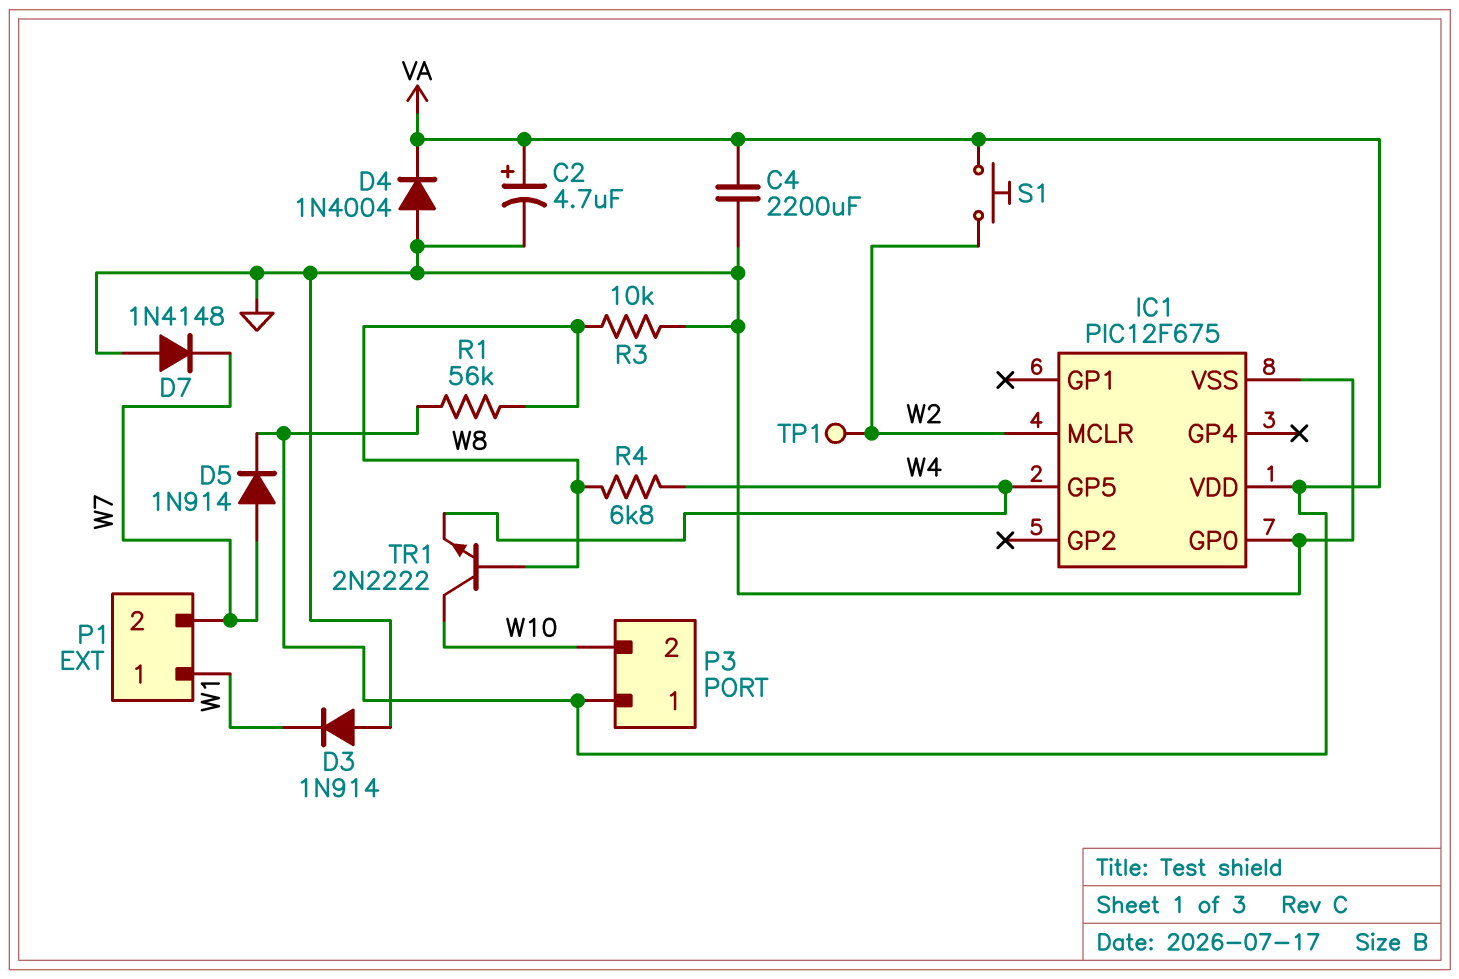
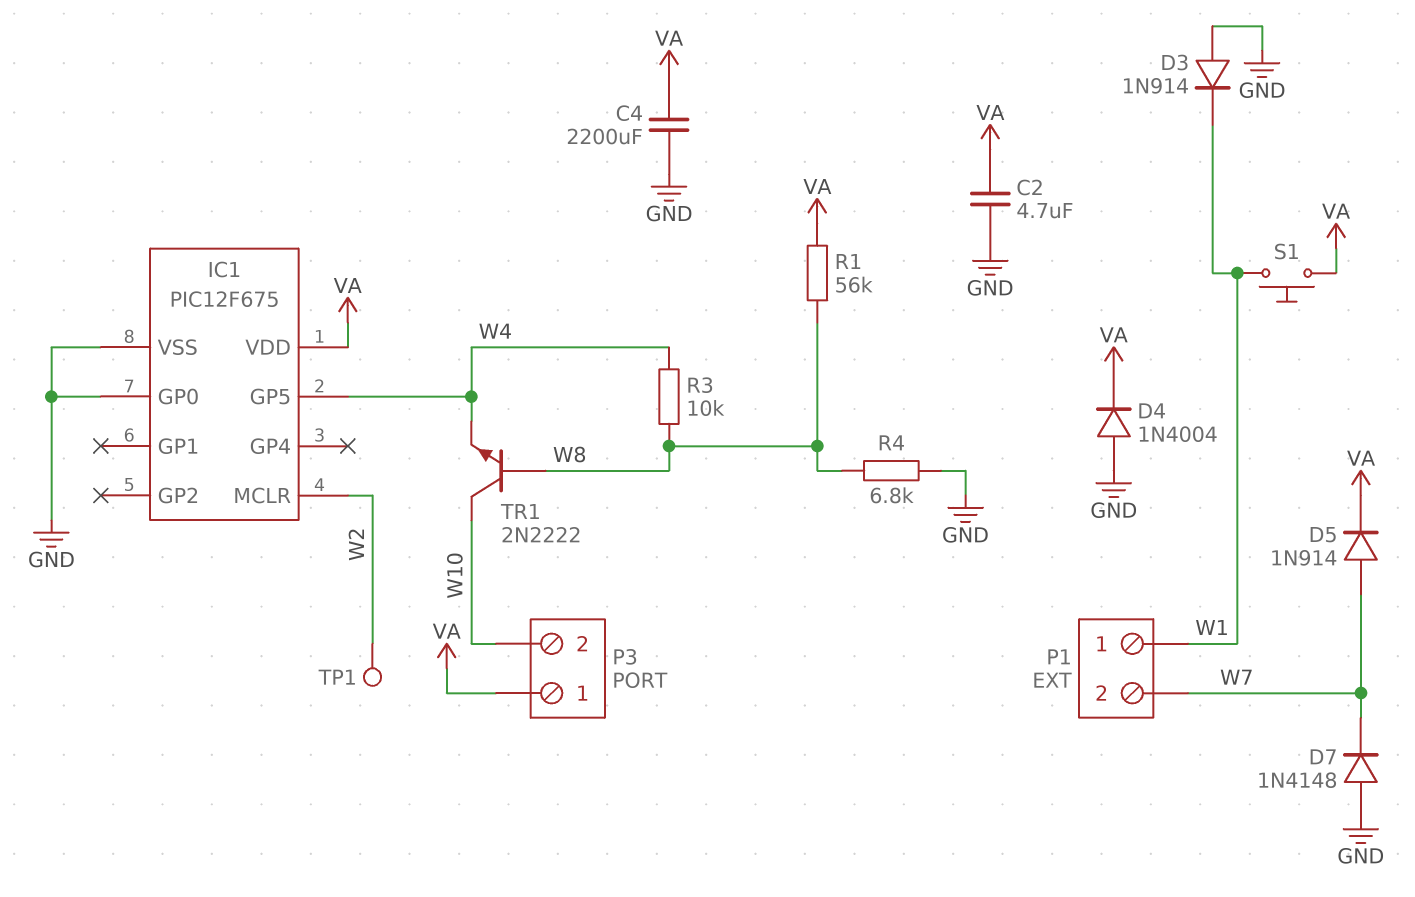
C2: 4.7uF (plus VA, minus GND) -> 4.7uF (GND, VA)
R3: 10k (GND, W8) -> 10k (W4, W8)
R4: 6.8k (W4, W8) -> 6.8k (GND, W8)
S1: button (VA, W2) -> button (VA, W1)

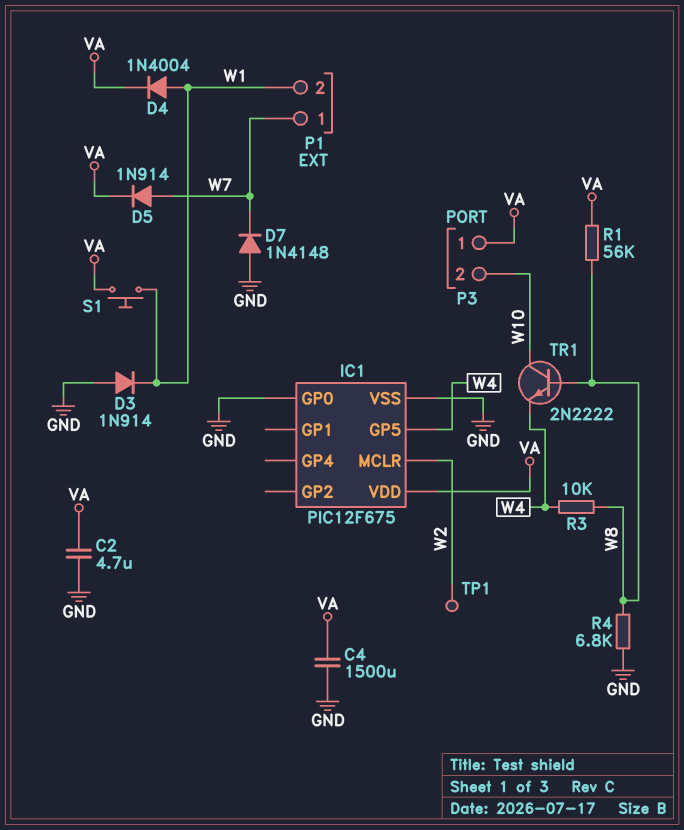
C4: 2200uF (GND, VA) -> 1500uF (GND, VA)
D4: diode 1N4004 (A GND, K VA) -> diode 1N4004 (A W1, K VA)
P1 pin 1: W1 -> W7
P1 pin 2: W7 -> W1

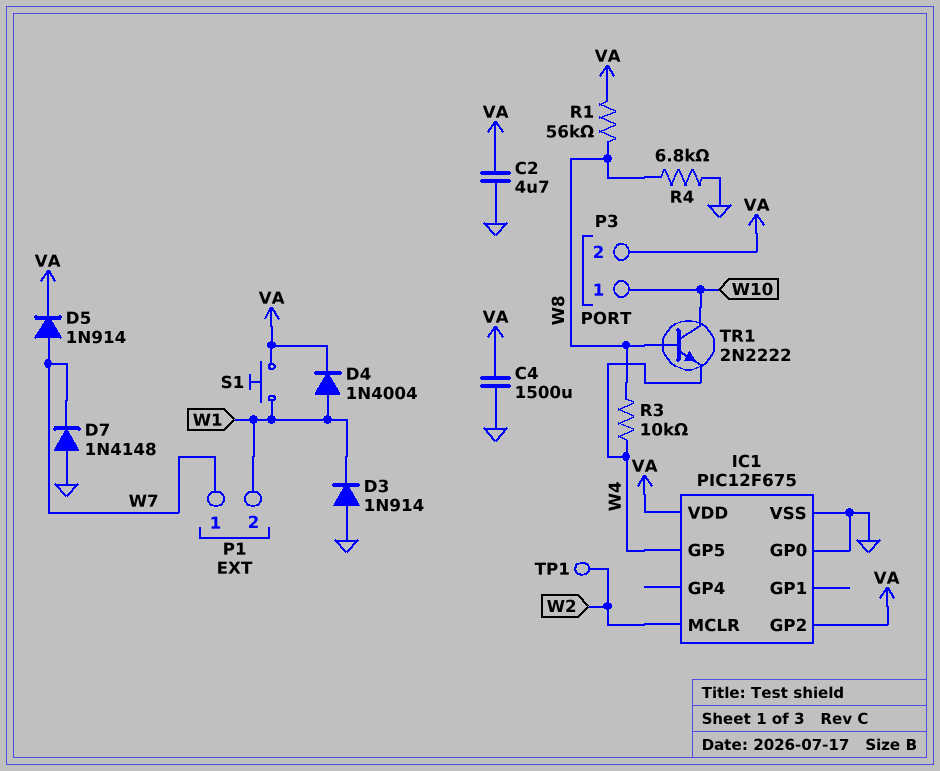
IC1 pin GP2: none -> VA
P3 pin 1: VA -> W10
P3 pin 2: W10 -> VA

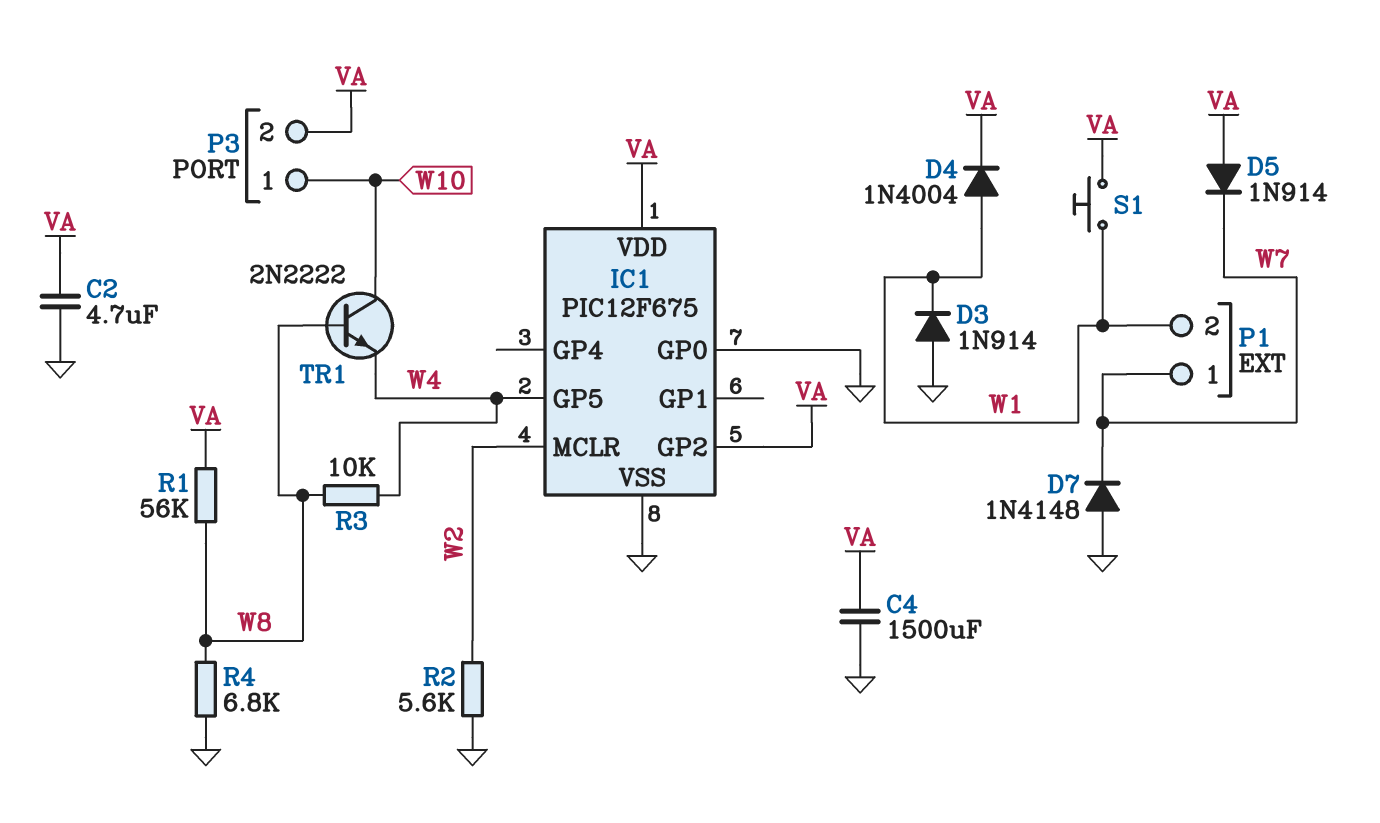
D5: diode 1N914 (A W7, K VA) -> diode 1N914 (A VA, K W7)
R2: none -> 5.6k (GND, W2)
TP1: test point (W2) -> none

